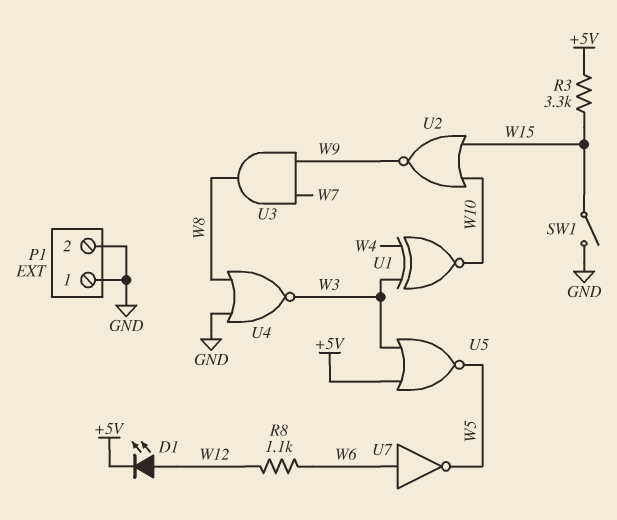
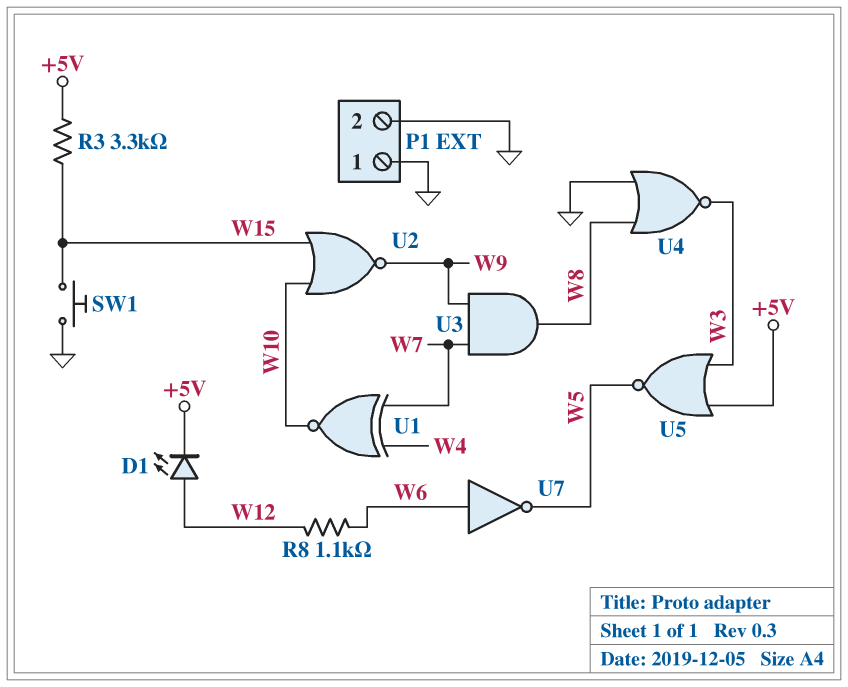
SW1: switch (GND, W15) -> button (GND, W15)
U1: XNOR (in W3, in W4, out W10) -> XNOR (in W4, in W7, out W10)

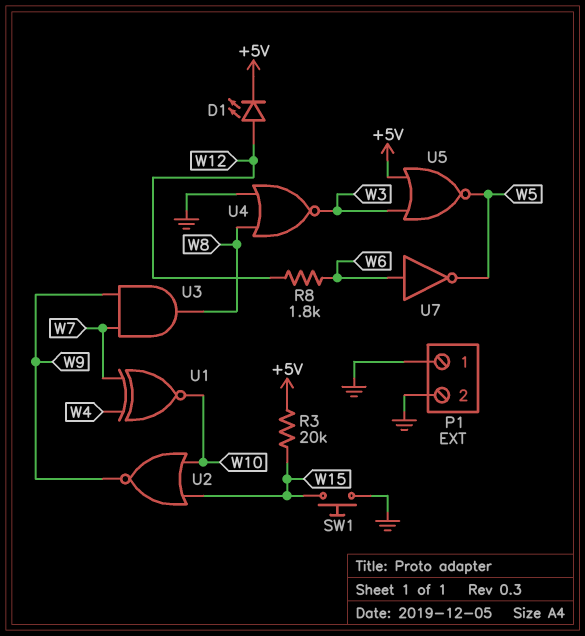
R3: 3.3k (+5V, W15) -> 20k (+5V, W15)
R8: 1.1k (W6, W12) -> 1.8k (W6, W12)

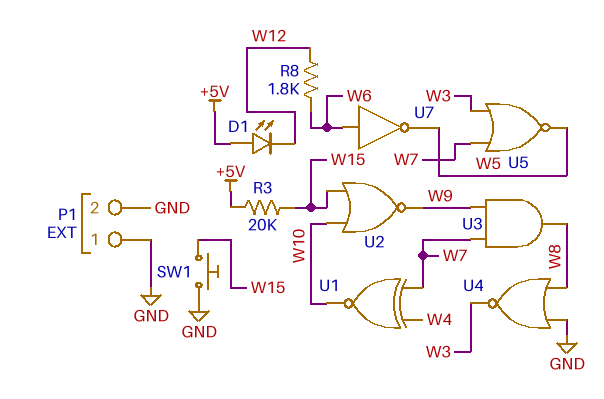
D1: LED (A W12, K +5V) -> LED (A +5V, K W12)
U5: NOR (in +5V, in W3, out W5) -> NOR (in W3, in W7, out W5)

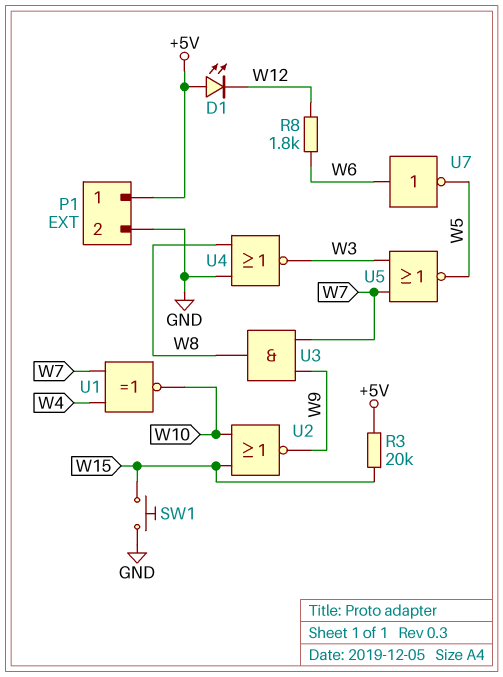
P1 pin 1: GND -> +5V

